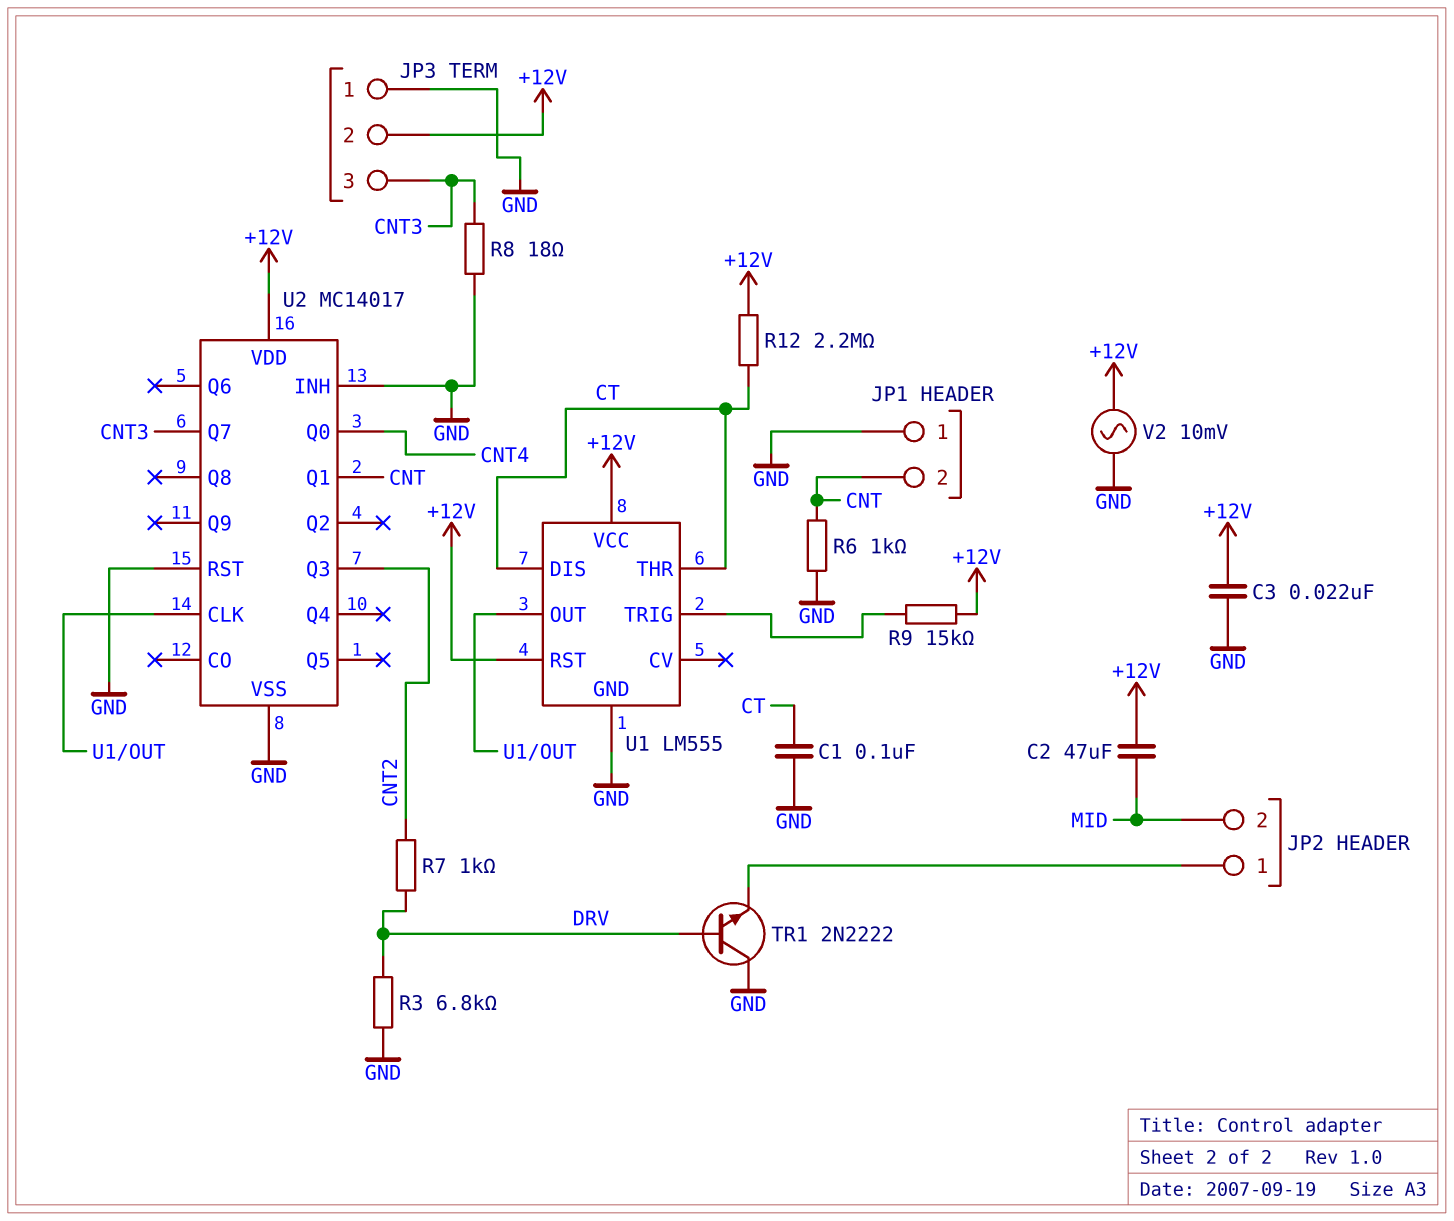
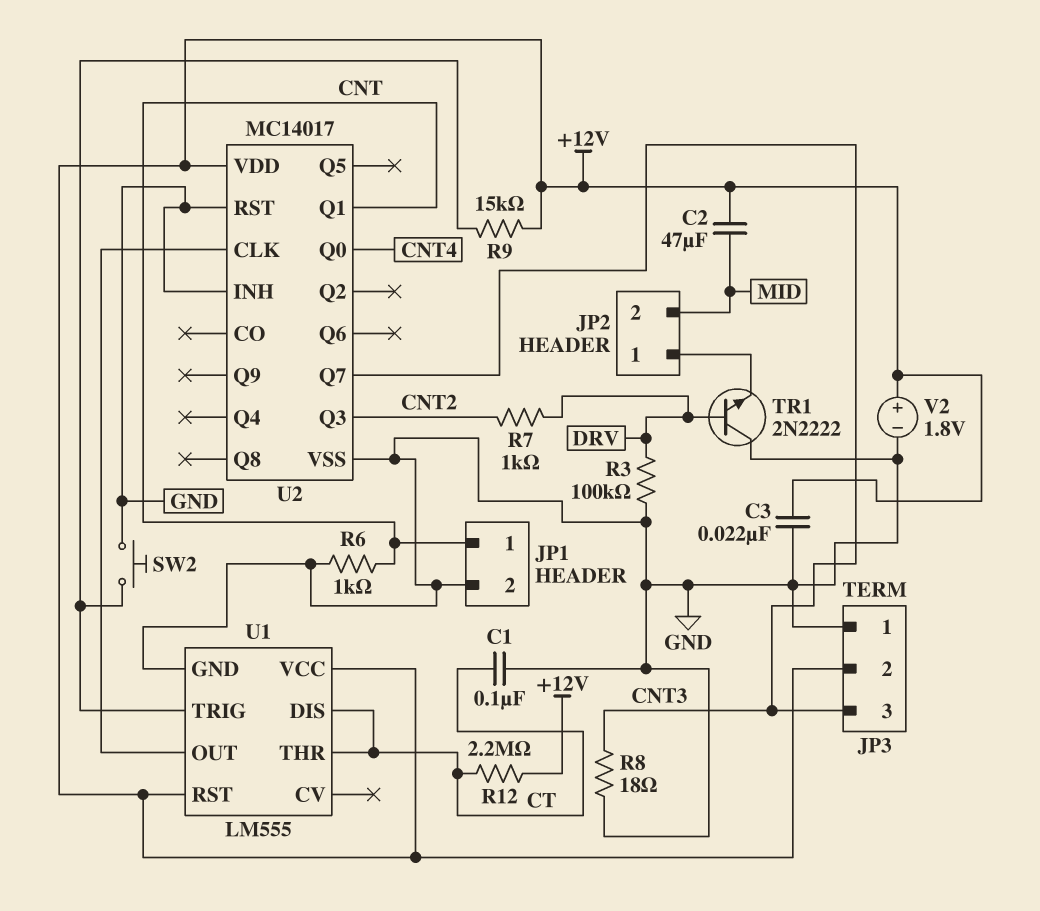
JP1 pin 1: GND -> CNT
JP1 pin 2: CNT -> GND
R3: 6.8k (DRV, GND) -> 100k (DRV, GND)
SW2: none -> button (GND, U1/TRIG)
V2: AC 10mV (+12V, GND) -> 1.8V (plus +12V, minus GND)

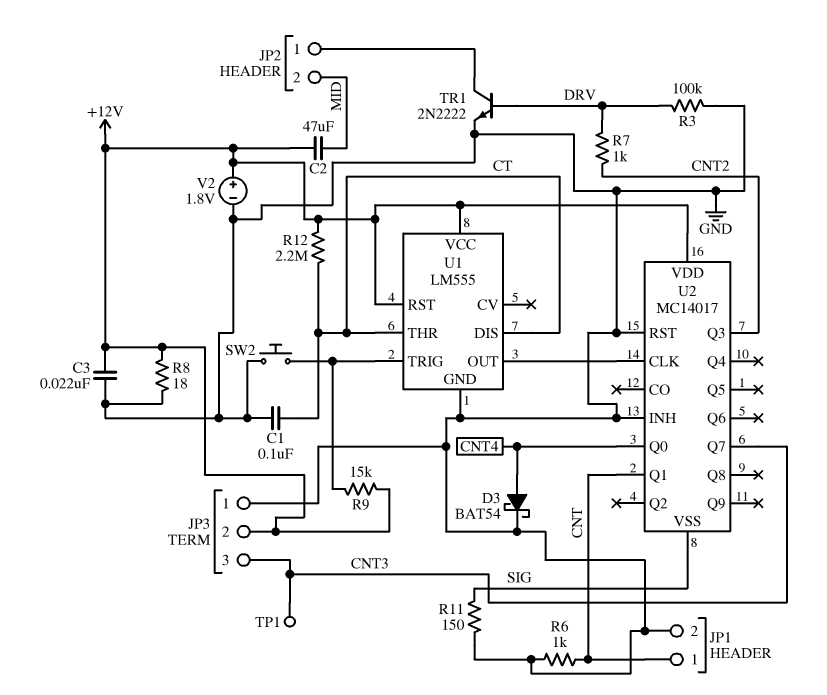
D3: none -> schottky BAT54 (A CNT4, K GND)
R8: 18 (CNT3, GND) -> 18 (+12V, GND)
R11: none -> 150 (GND, SIG)
TP1: none -> test point (CNT3)
TR1: NPN 2N2222 (B DRV, C GND, E JP2/1) -> NPN 2N2222 (B DRV, C JP2/1, E GND)
U2 pin VSS: GND -> SIG

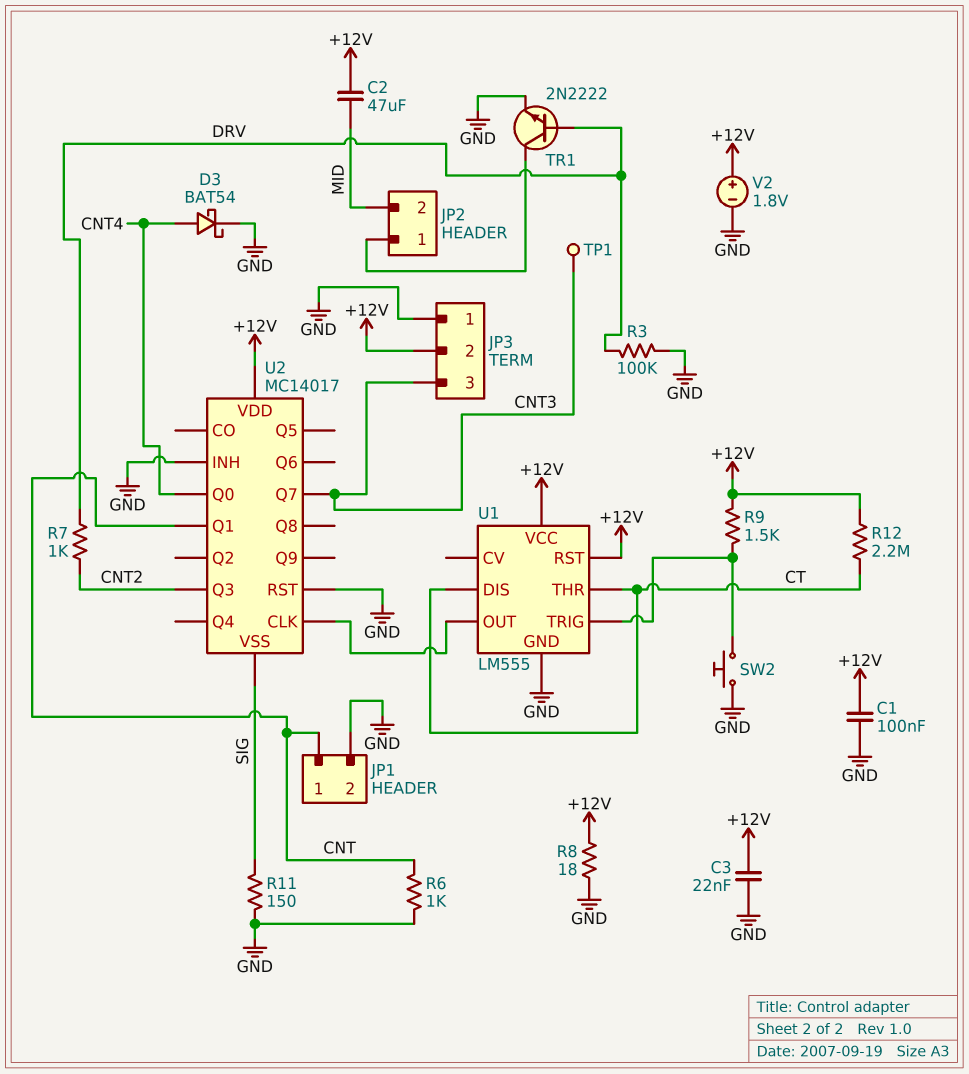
C1: 100nF (CT, GND) -> 100nF (+12V, GND)
R9: 15k (+12V, U1/TRIG) -> 1.5k (+12V, U1/TRIG)

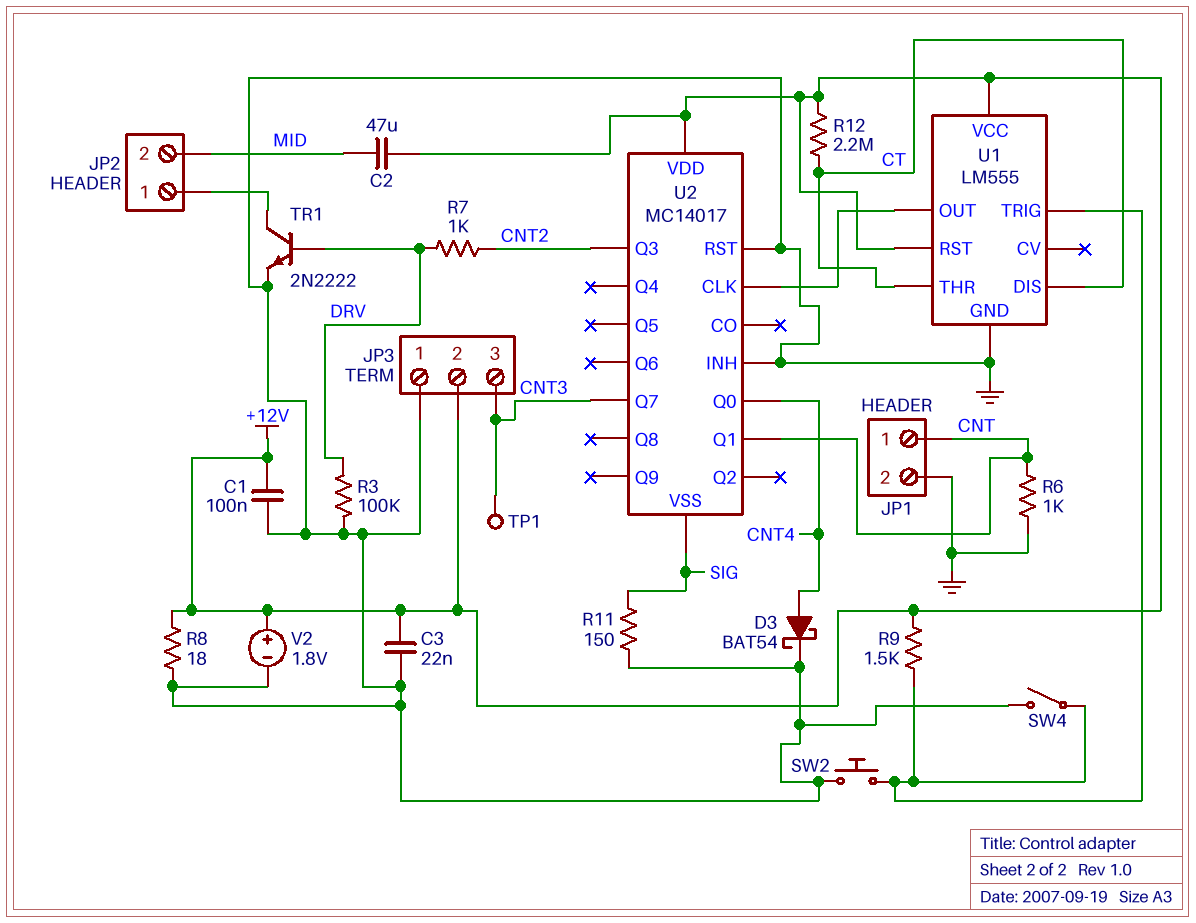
SW4: none -> switch (GND, U1/TRIG)

